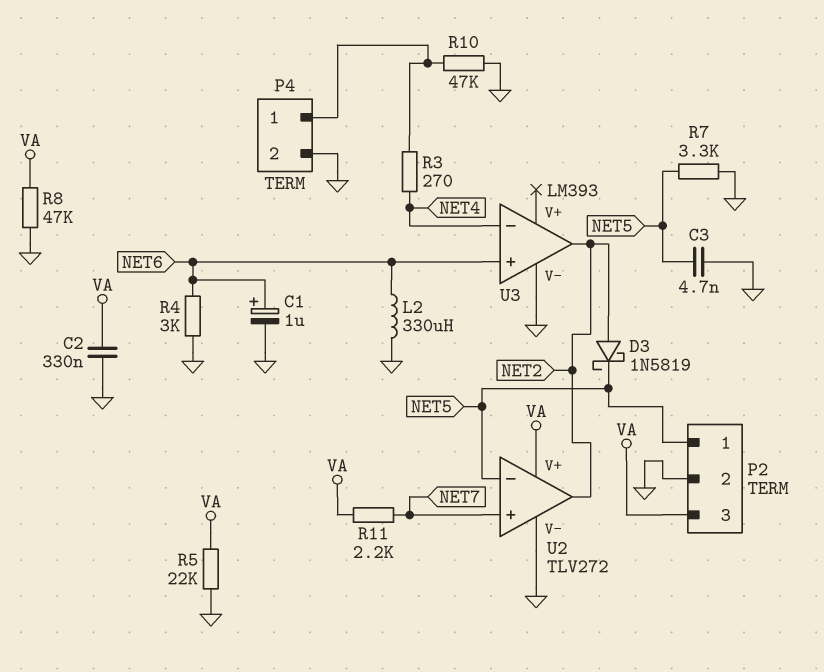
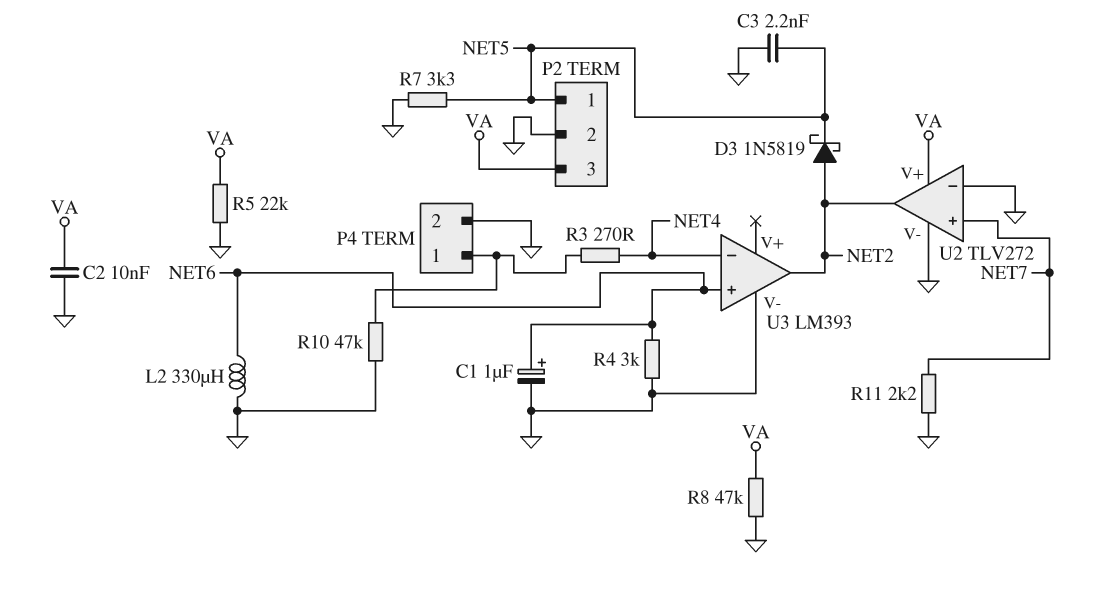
C2: 330nF (GND, VA) -> 10nF (GND, VA)
C3: 4.7nF (GND, NET5) -> 2.2nF (GND, NET5)
R11: 2.2k (NET7, VA) -> 2.2k (GND, NET7)
U2 pin in-: NET5 -> GND

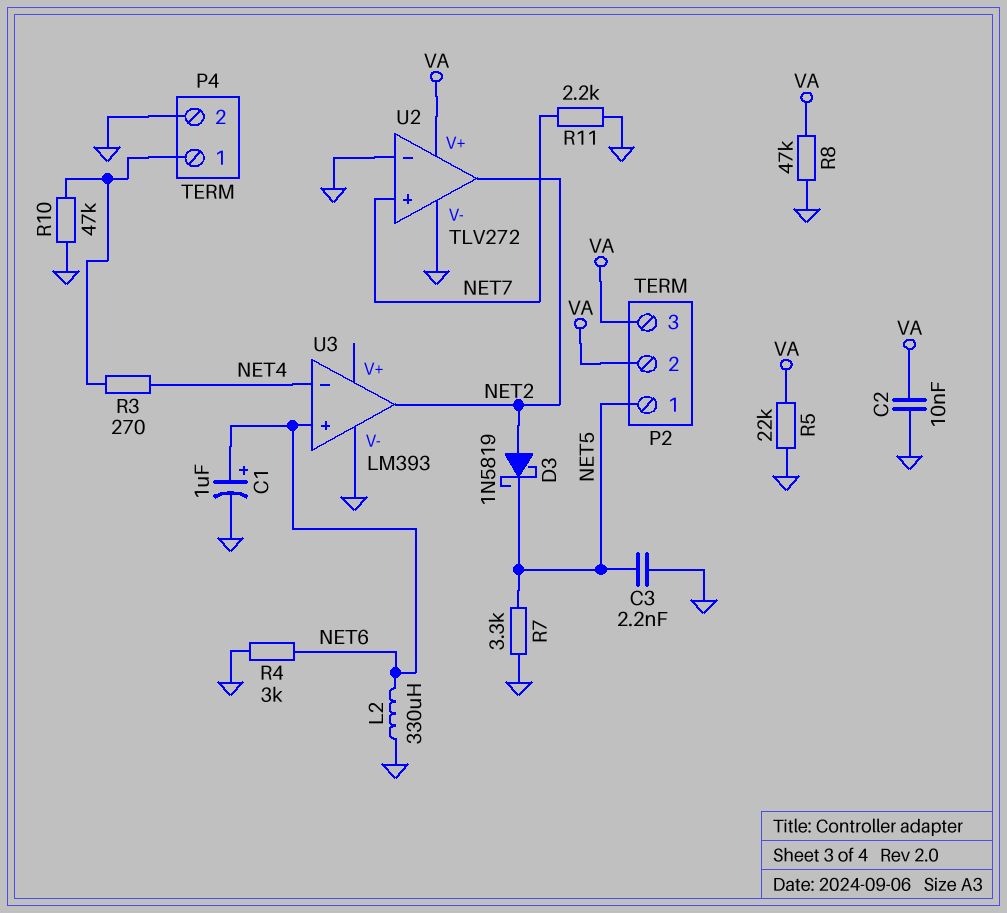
P2 pin 2: GND -> VA

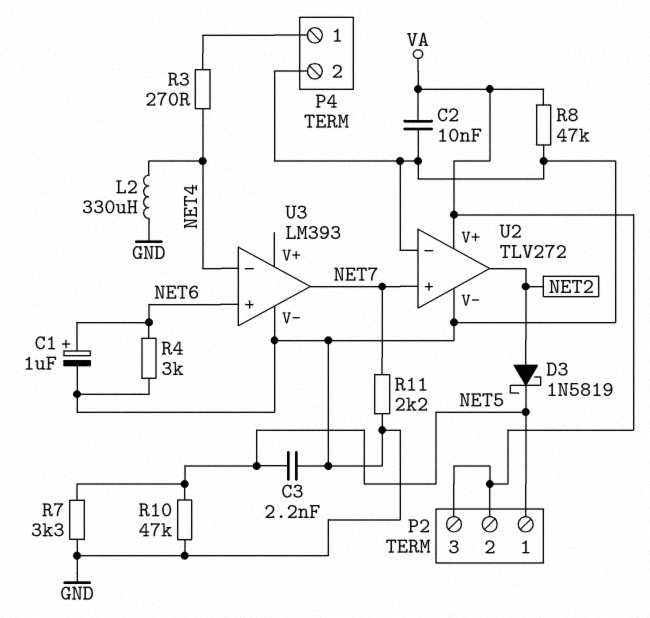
L2: 330uH (GND, NET6) -> 330uH (GND, NET4)
R5: 22k (GND, VA) -> none
R10: 47k (GND, P4/1) -> 47k (GND, NET5)
U3 pin out: NET2 -> NET7

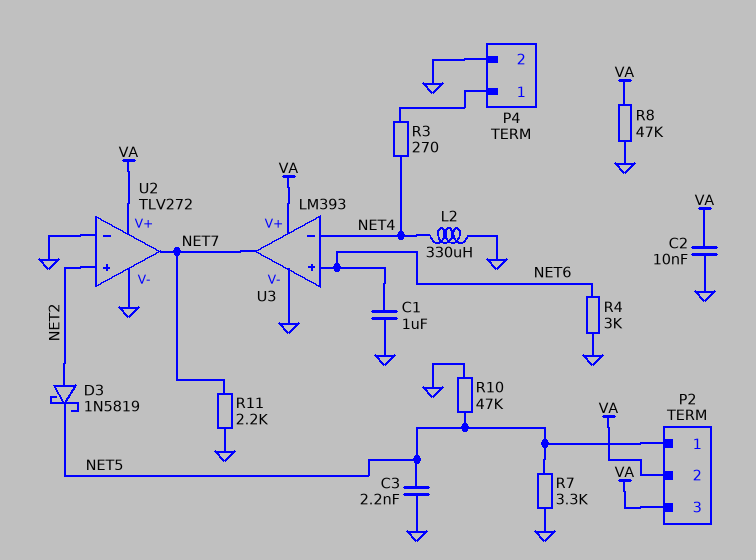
C1: 1uF (plus NET6, minus GND) -> 1uF (GND, NET6)
U2 pin in+: NET7 -> NET2
U2 pin out: NET2 -> NET7
U3 pin V+: none -> VA

